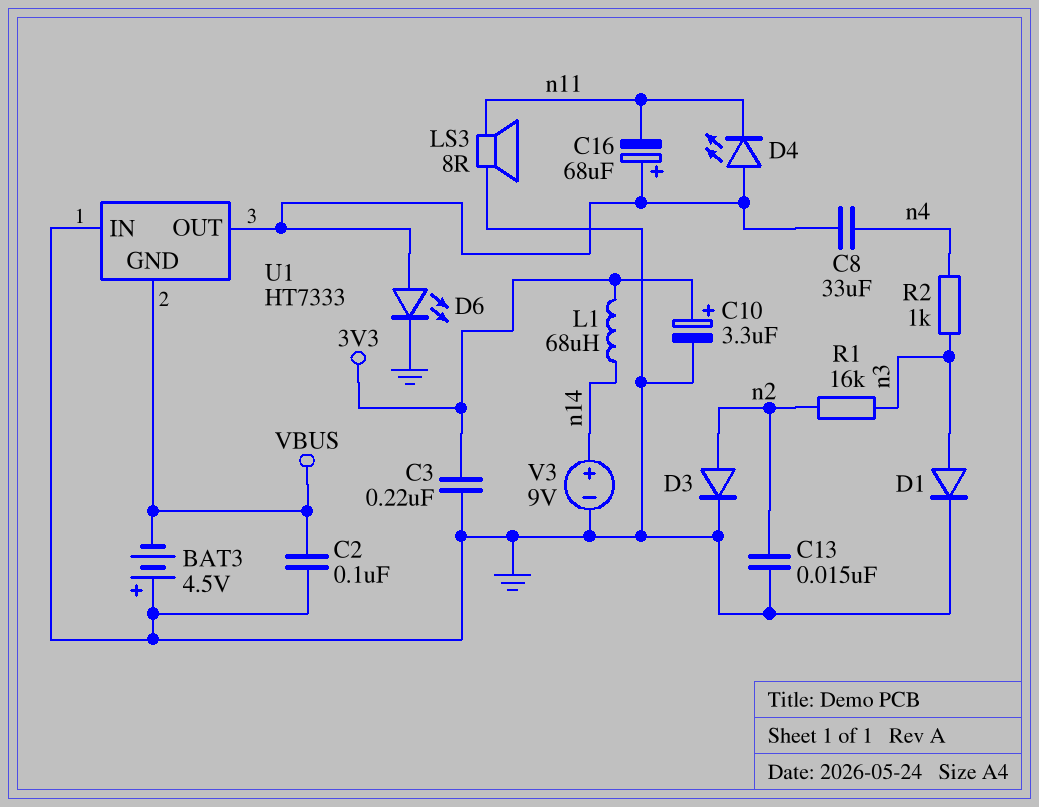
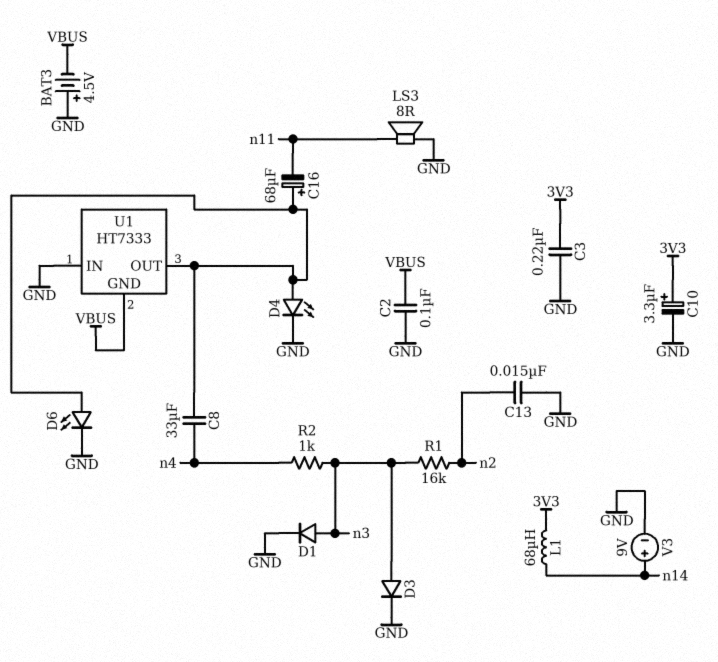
D3: diode (A n2, K GND) -> diode (A n3, K GND)
D4: LED (A U1/OUT, K n11) -> LED (A U1/OUT, K GND)

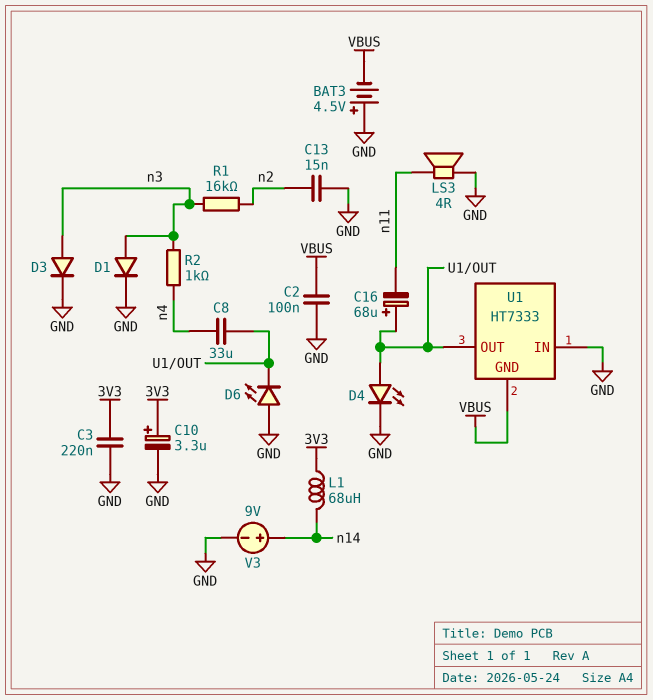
D6: LED (A U1/OUT, K GND) -> LED (A GND, K U1/OUT)
LS3: speaker 8R (GND, n11) -> speaker 4R (GND, n11)

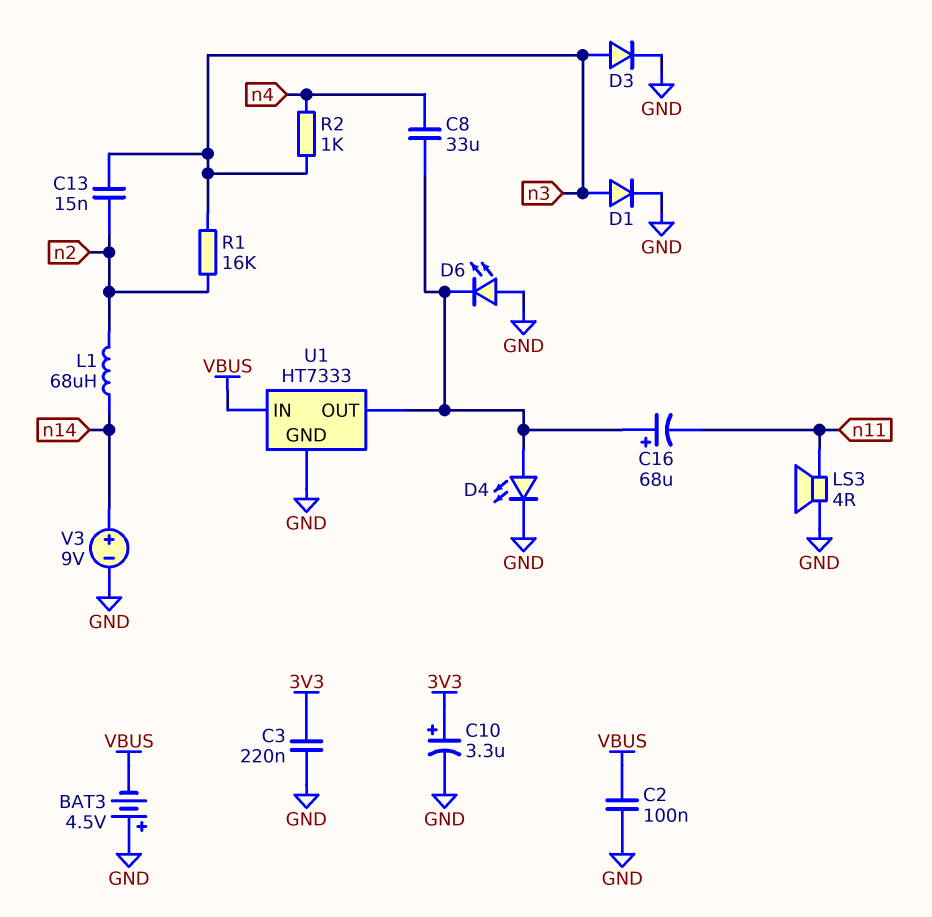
C13: 15nF (GND, n2) -> 15nF (n2, n3)
L1: 68uH (3V3, n14) -> 68uH (n2, n14)
U1 pin GND: VBUS -> GND
U1 pin IN: GND -> VBUS

